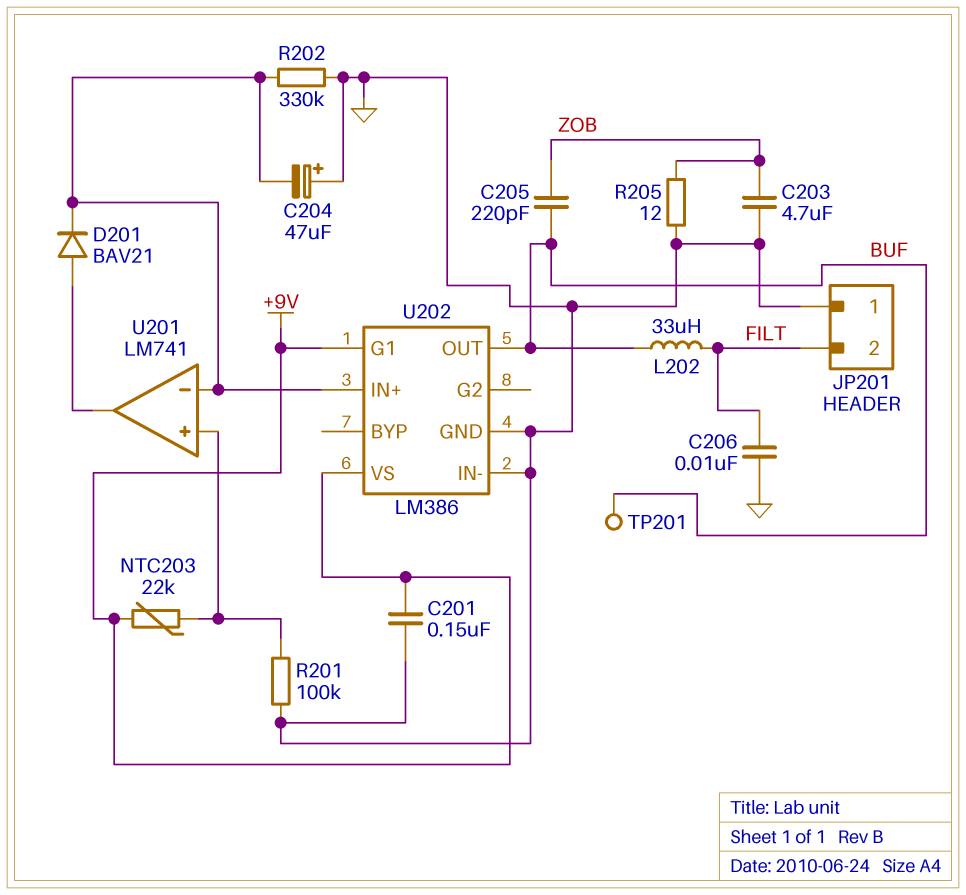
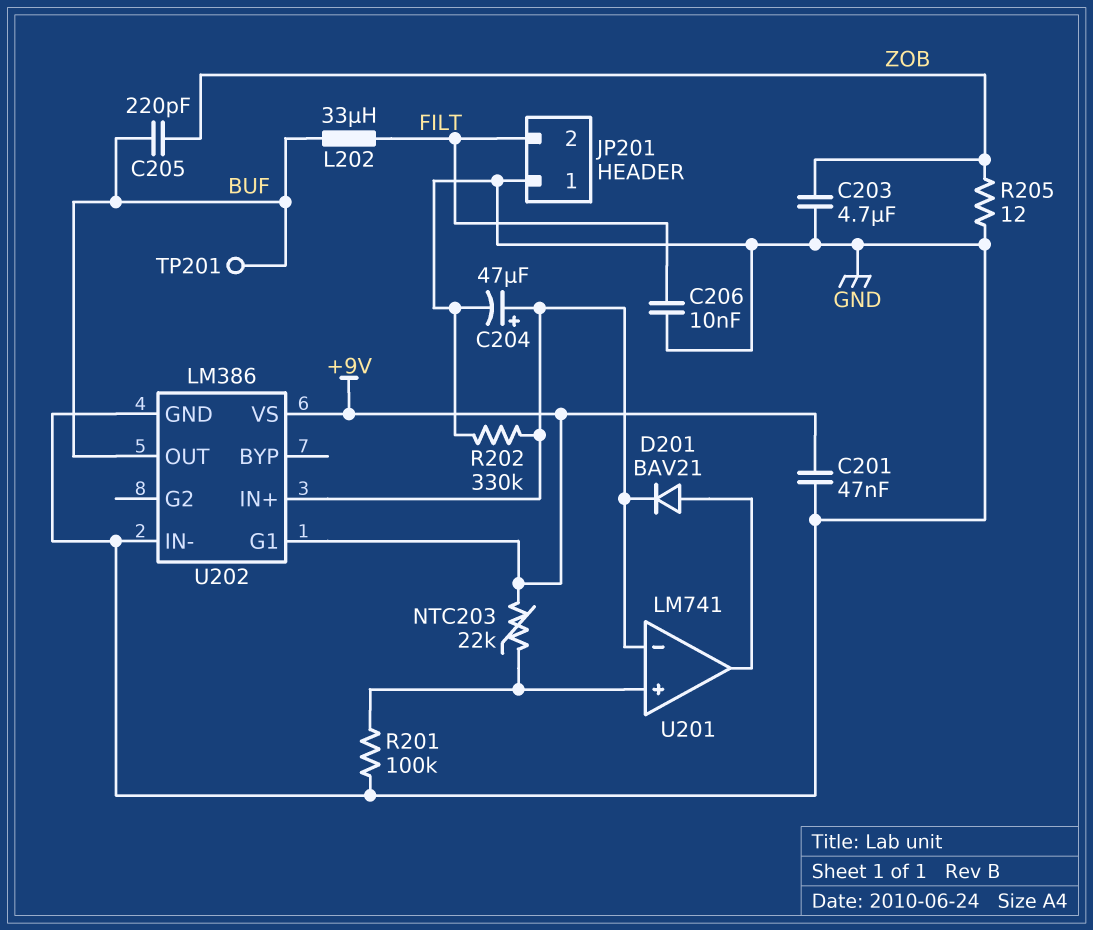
C201: 150nF (+9V, GND) -> 47nF (+9V, GND)
C204: 47uF (plus GND, minus U201/in-) -> 47uF (plus U201/in-, minus GND)

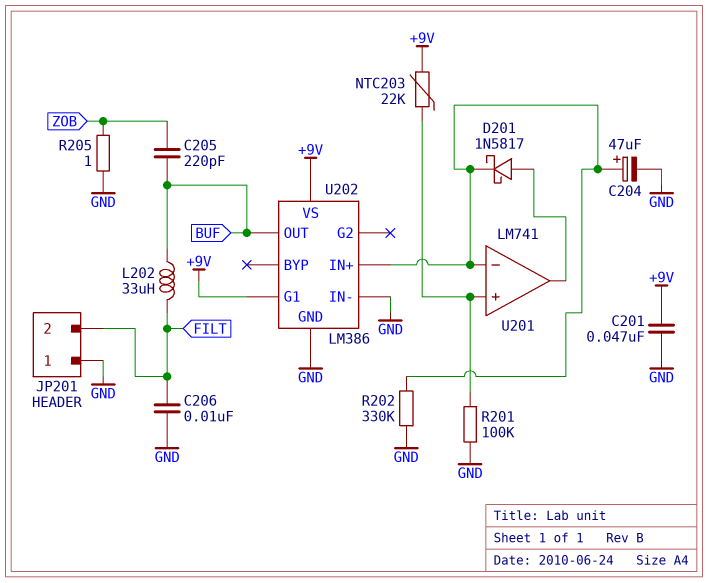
C203: 4.7uF (GND, ZOB) -> none
D201: diode BAV21 (A U201/out, K U201/in-) -> schottky 1N5817 (A U201/out, K U201/in-)
R205: 12 (GND, ZOB) -> 1 (GND, ZOB)
TP201: test point (BUF) -> none

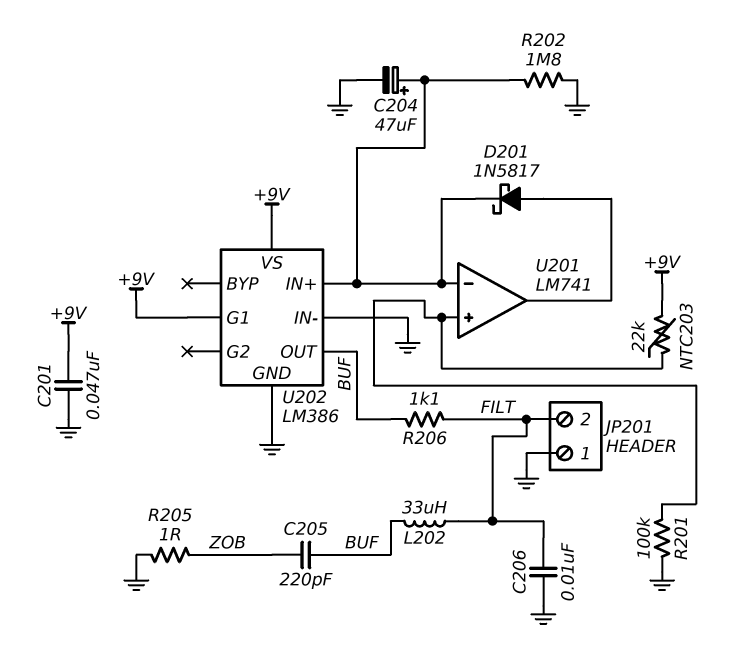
R202: 330k (GND, U201/in-) -> 1.8M (GND, U201/in-)
R206: none -> 1.1k (BUF, FILT)

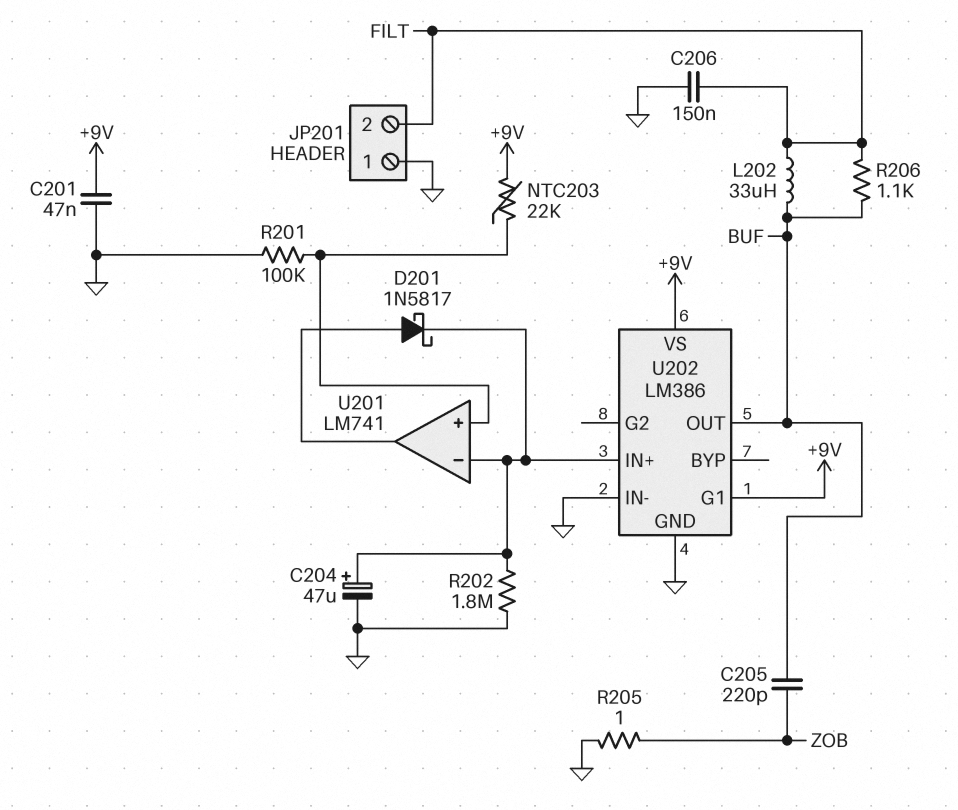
C206: 10nF (FILT, GND) -> 150nF (FILT, GND)

